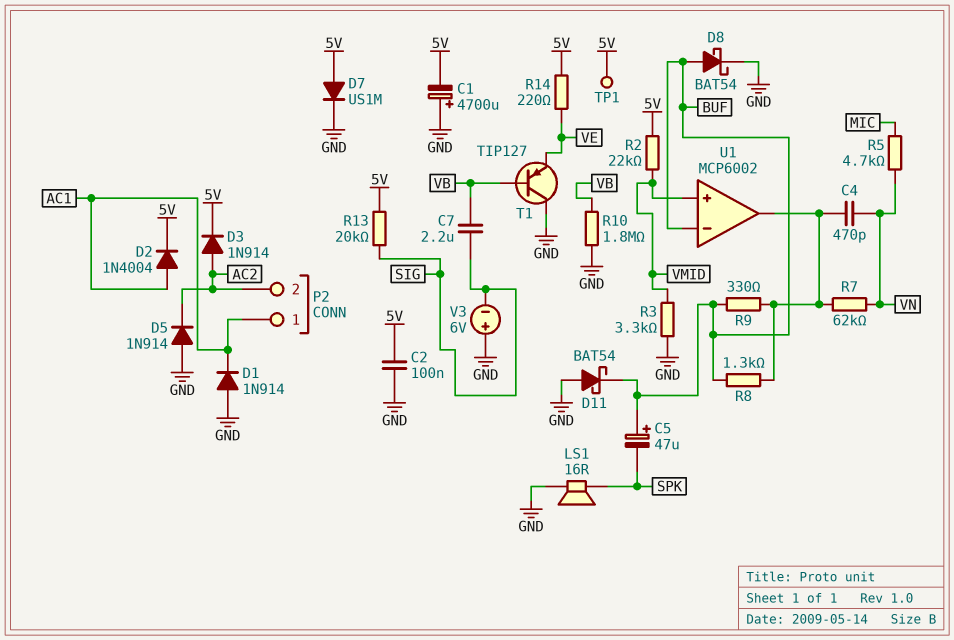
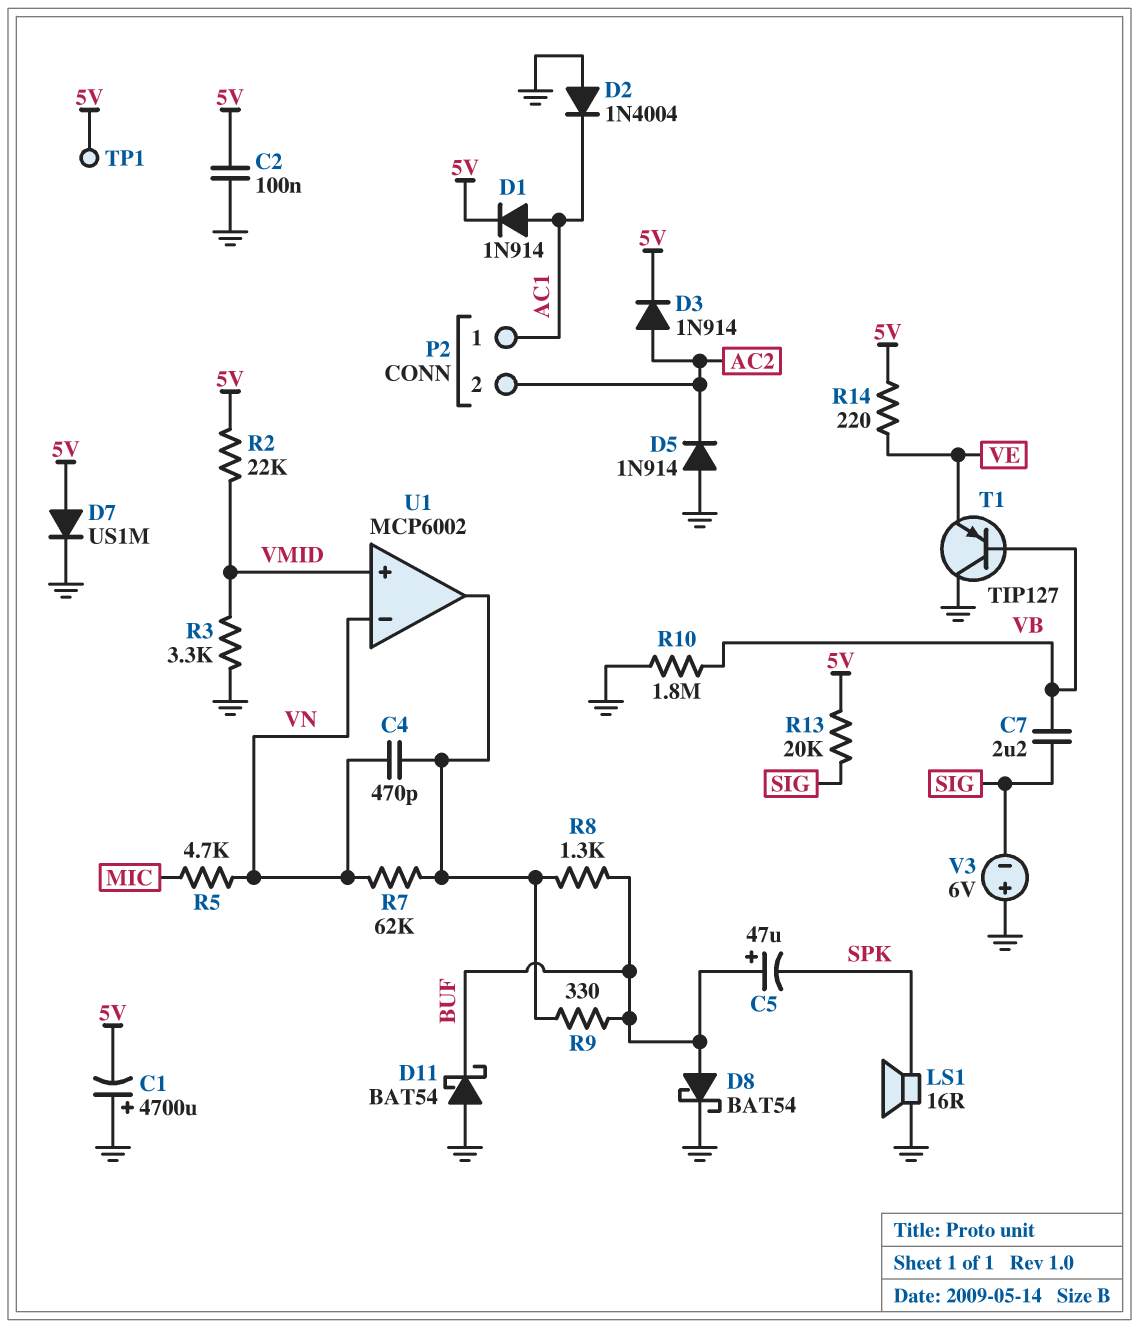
D1: diode 1N914 (A GND, K AC1) -> diode 1N914 (A AC1, K 5V)
D2: diode 1N4004 (A AC1, K 5V) -> diode 1N4004 (A GND, K AC1)
U1 pin in-: BUF -> VN

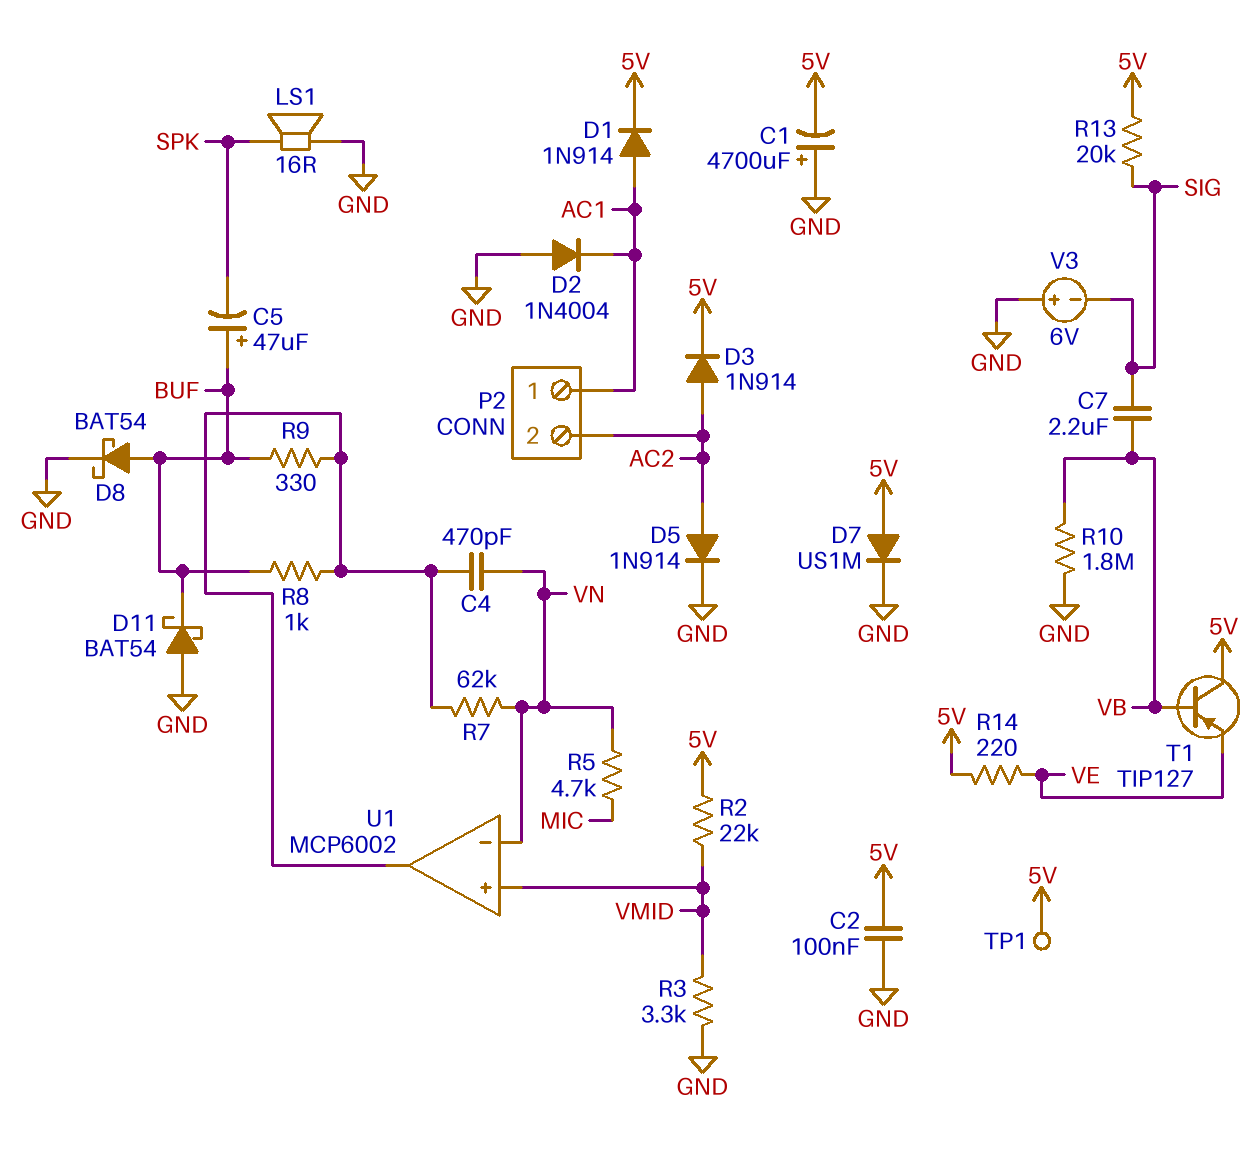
D5: diode 1N914 (A GND, K AC2) -> diode 1N914 (A AC2, K GND)
R8: 1.3k (BUF, U1/out) -> 1k (BUF, U1/out)
T1: PNP TIP127 (B VB, C GND, E VE) -> PNP TIP127 (B VB, C 5V, E VE)

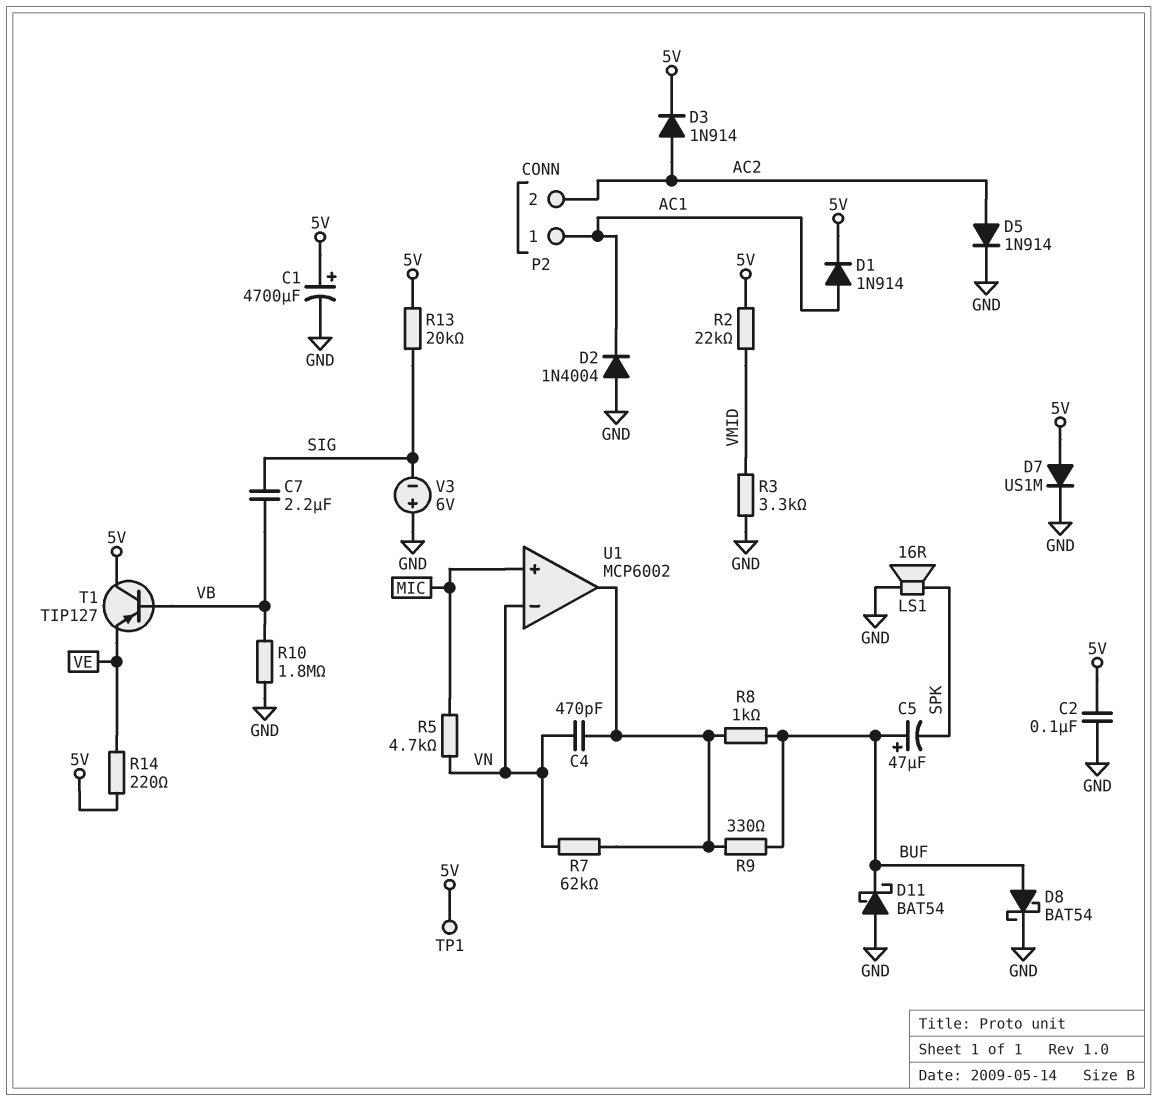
C1: 4700uF (plus GND, minus 5V) -> 4700uF (plus 5V, minus GND)
U1 pin in+: VMID -> MIC

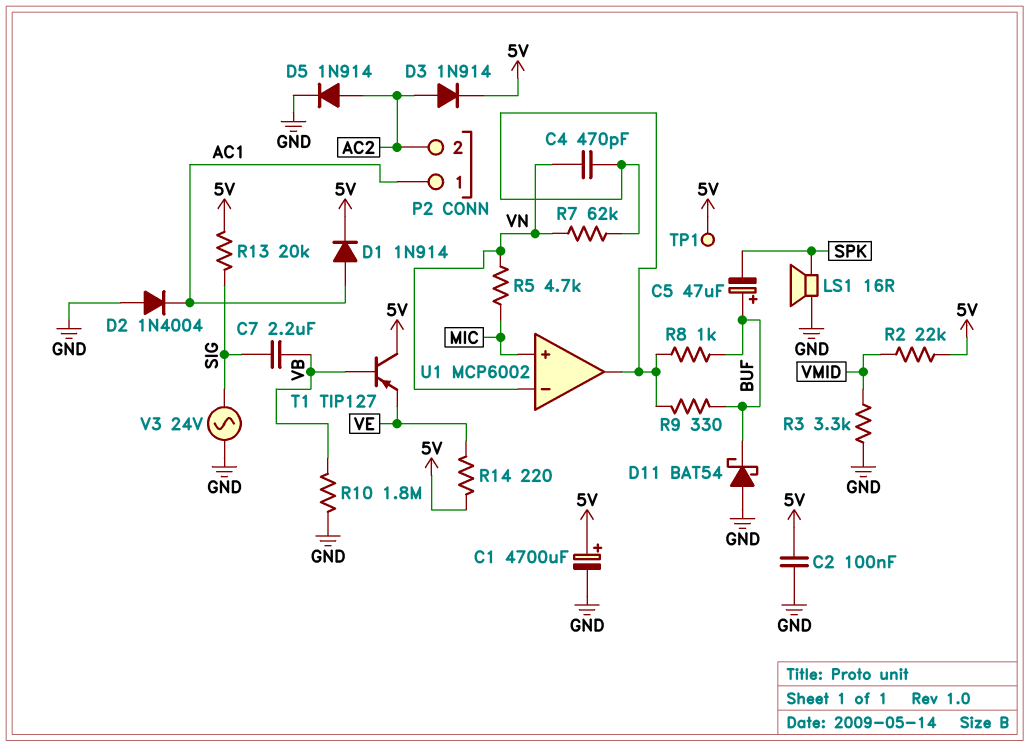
D7: diode US1M (A 5V, K GND) -> none
D8: schottky BAT54 (A BUF, K GND) -> none
V3: 6V (plus GND, minus SIG) -> AC 24V (GND, SIG)

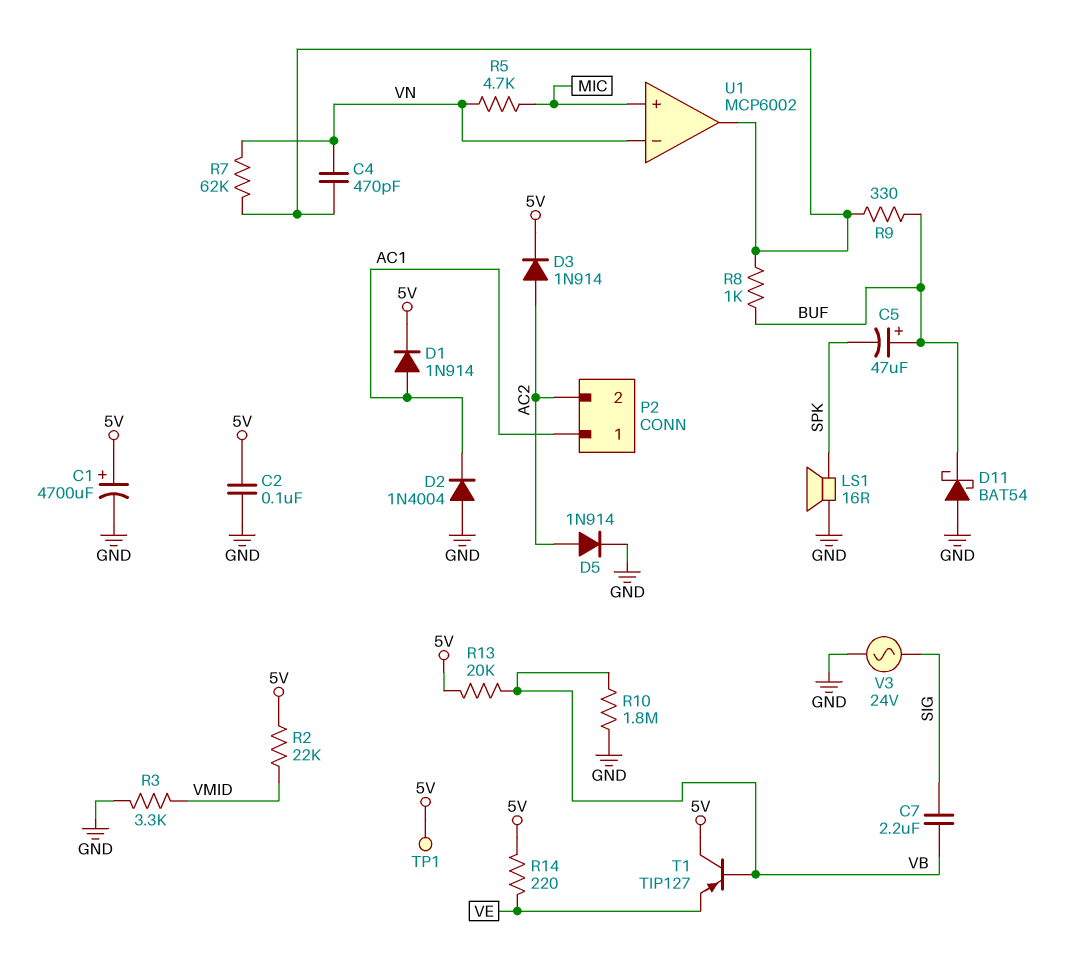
R13: 20k (5V, SIG) -> 20k (5V, VB)

